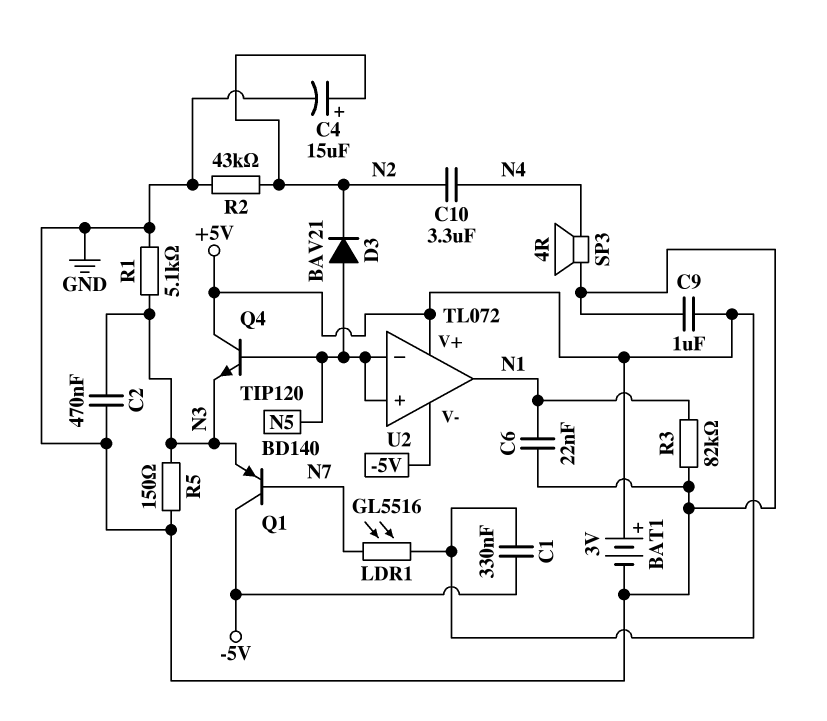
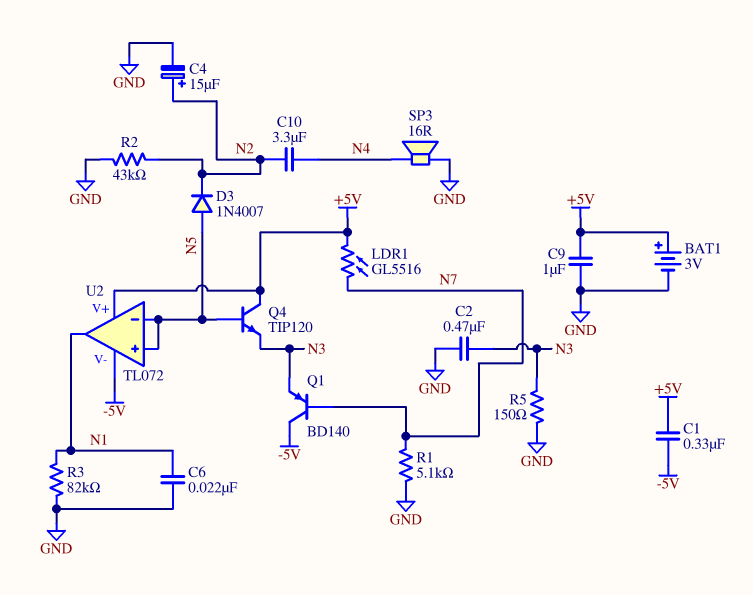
D3: diode BAV21 (A N5, K N2) -> diode 1N4007 (A N5, K N2)
R1: 5.1k (GND, N3) -> 5.1k (GND, N7)
SP3: speaker 4R (GND, N4) -> speaker 16R (GND, N4)

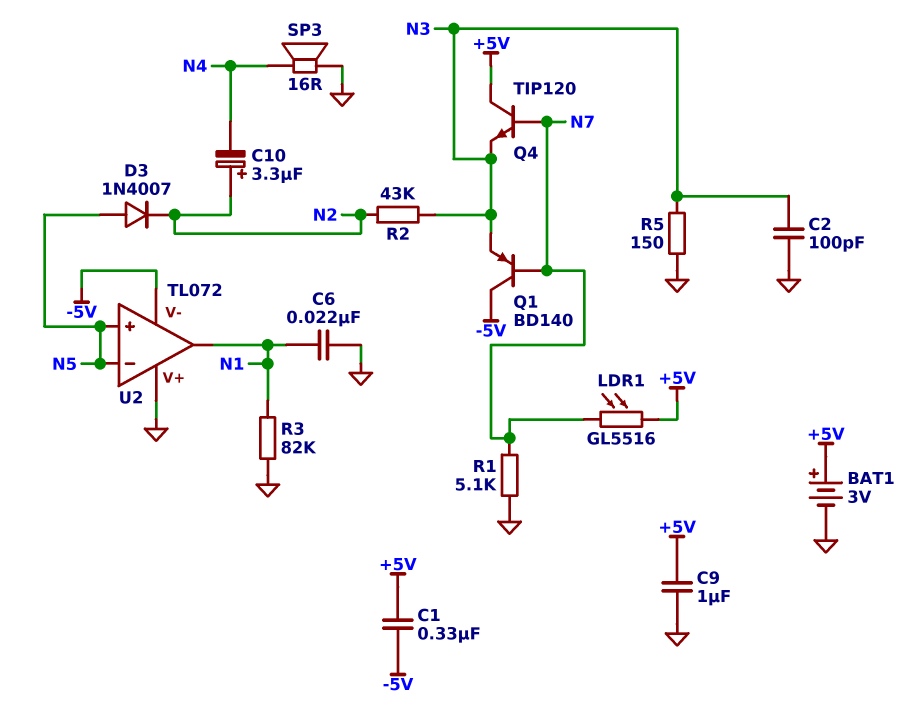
C2: 470nF (GND, N3) -> 100pF (GND, N3)
C4: 15uF (plus N2, minus GND) -> none
C10: 3.3uF (N2, N4) -> 3.3uF (plus N2, minus N4)
Q4: NPN TIP120 (B N5, C +5V, E N3) -> NPN TIP120 (B N7, C +5V, E N3)
R2: 43k (GND, N2) -> 43k (N2, N3)
U2 pin V+: +5V -> GND

